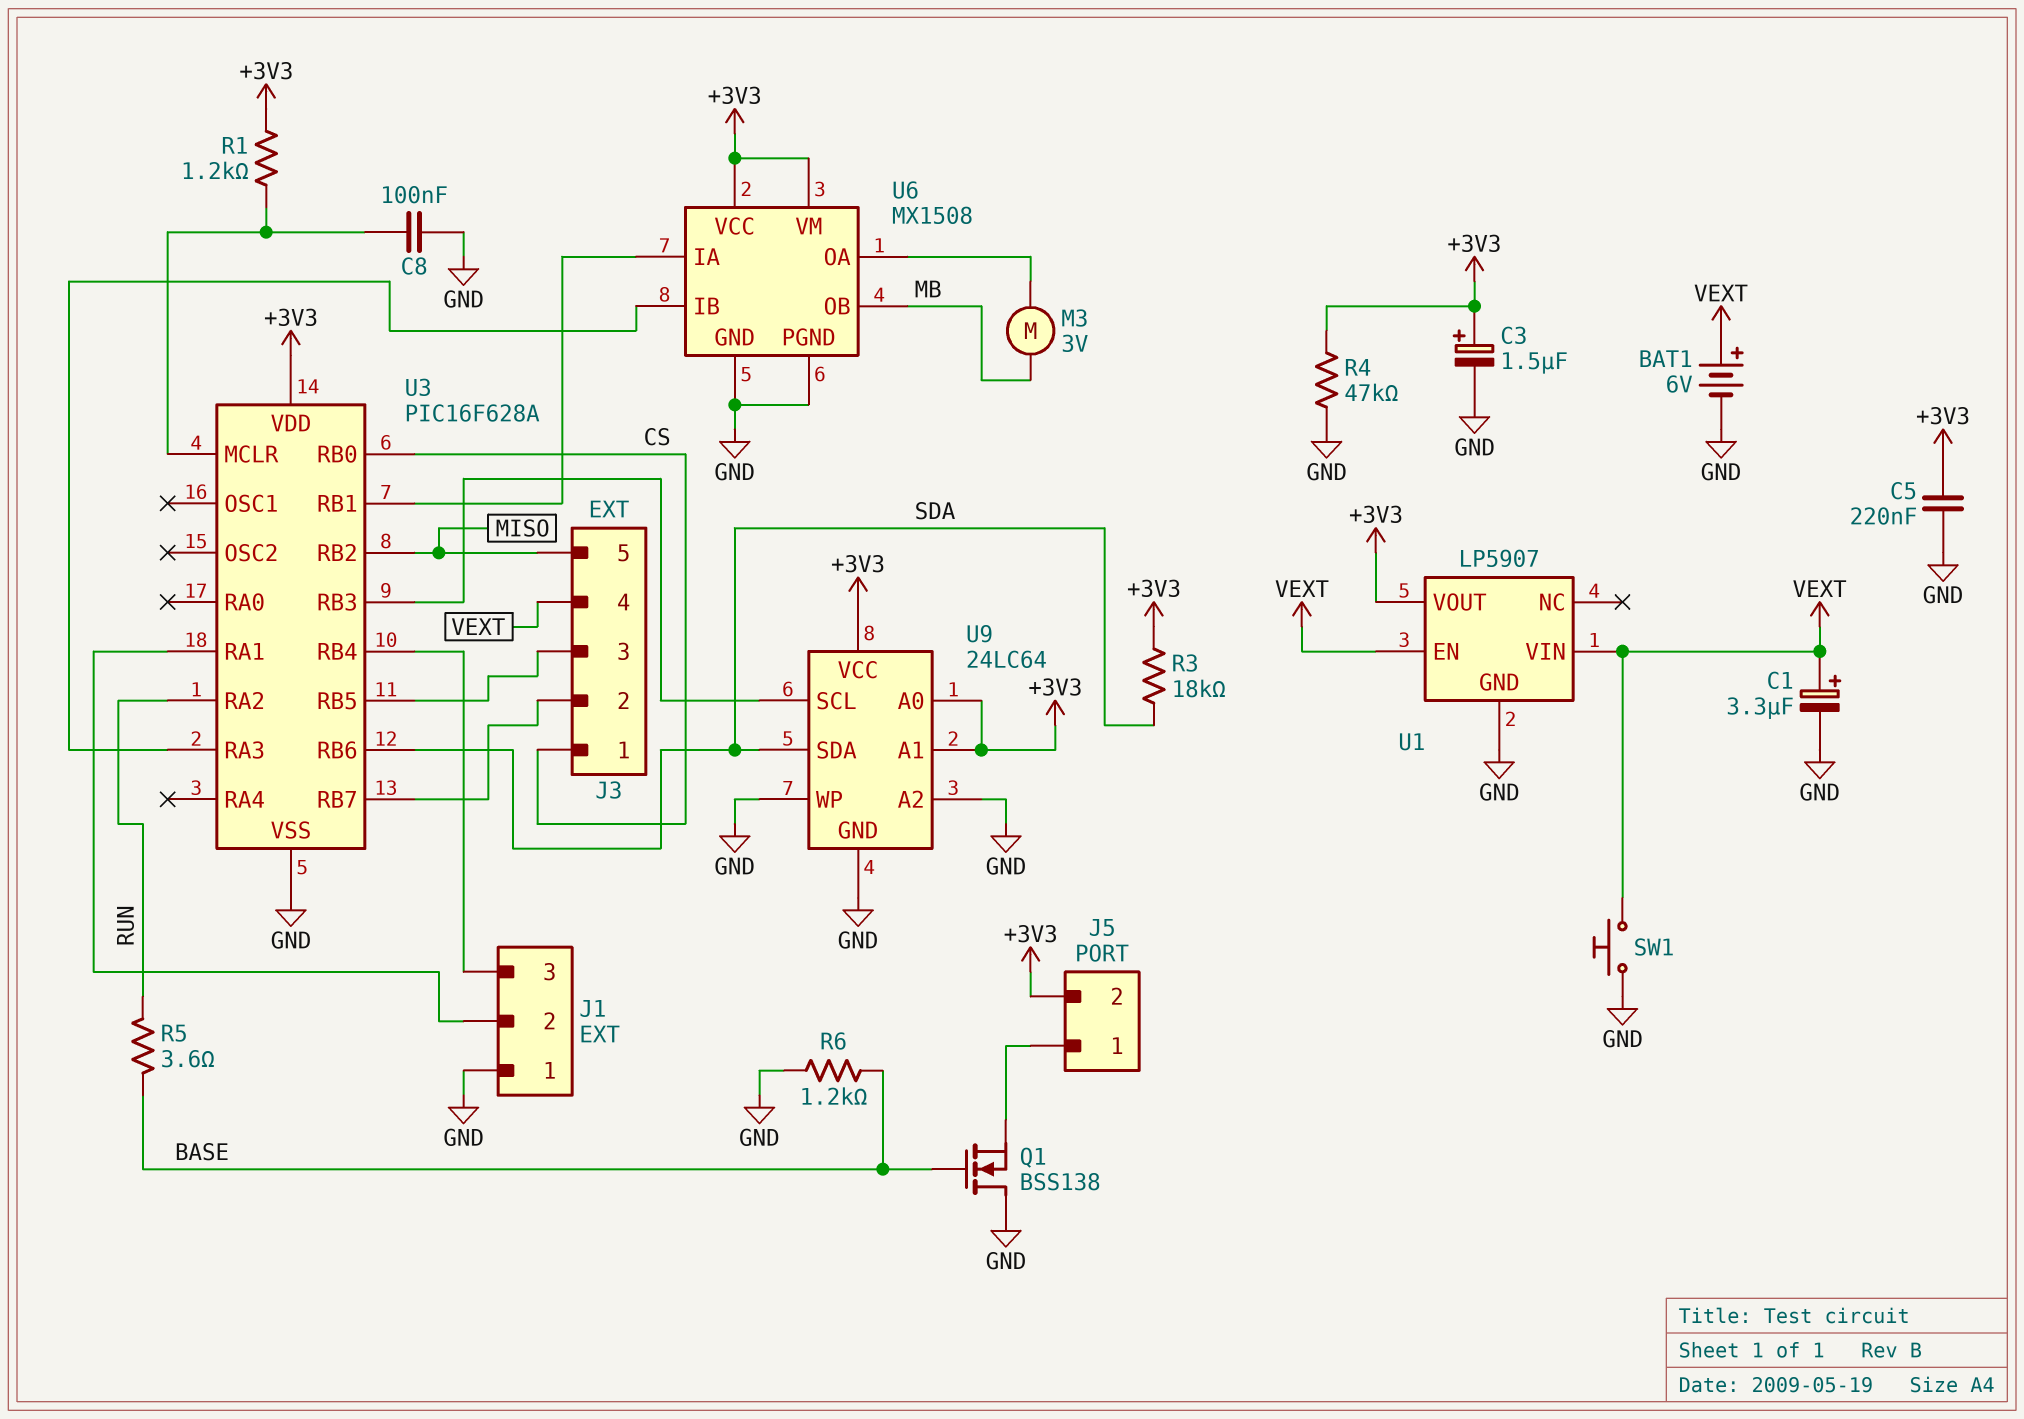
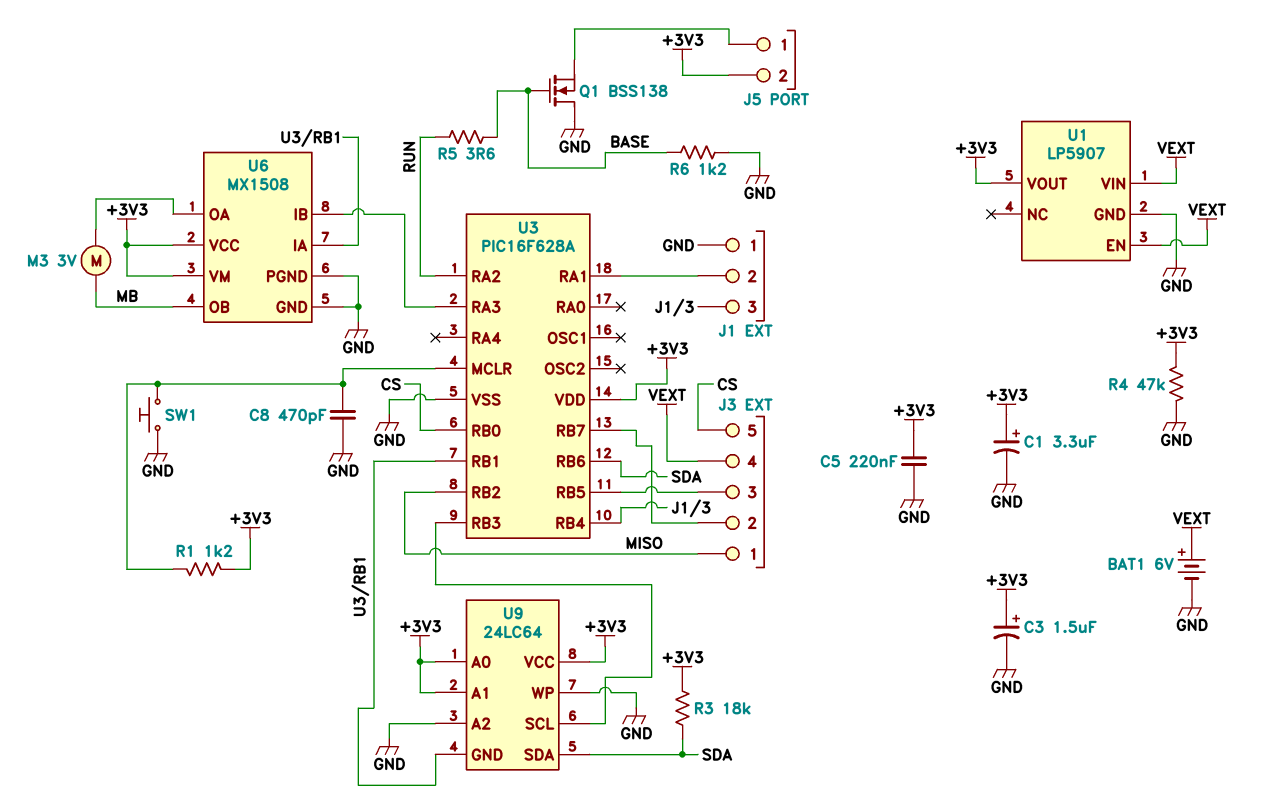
C1: 3.3uF (plus VEXT, minus GND) -> 3.3uF (plus +3V3, minus GND)
C8: 100nF (GND, U3/MCLR) -> 470pF (GND, U3/MCLR)
J3 pin 1: CS -> MISO
J3 pin 5: MISO -> CS
SW1: button (GND, VEXT) -> button (GND, U3/MCLR)
U9 pin GND: GND -> U3/RB1

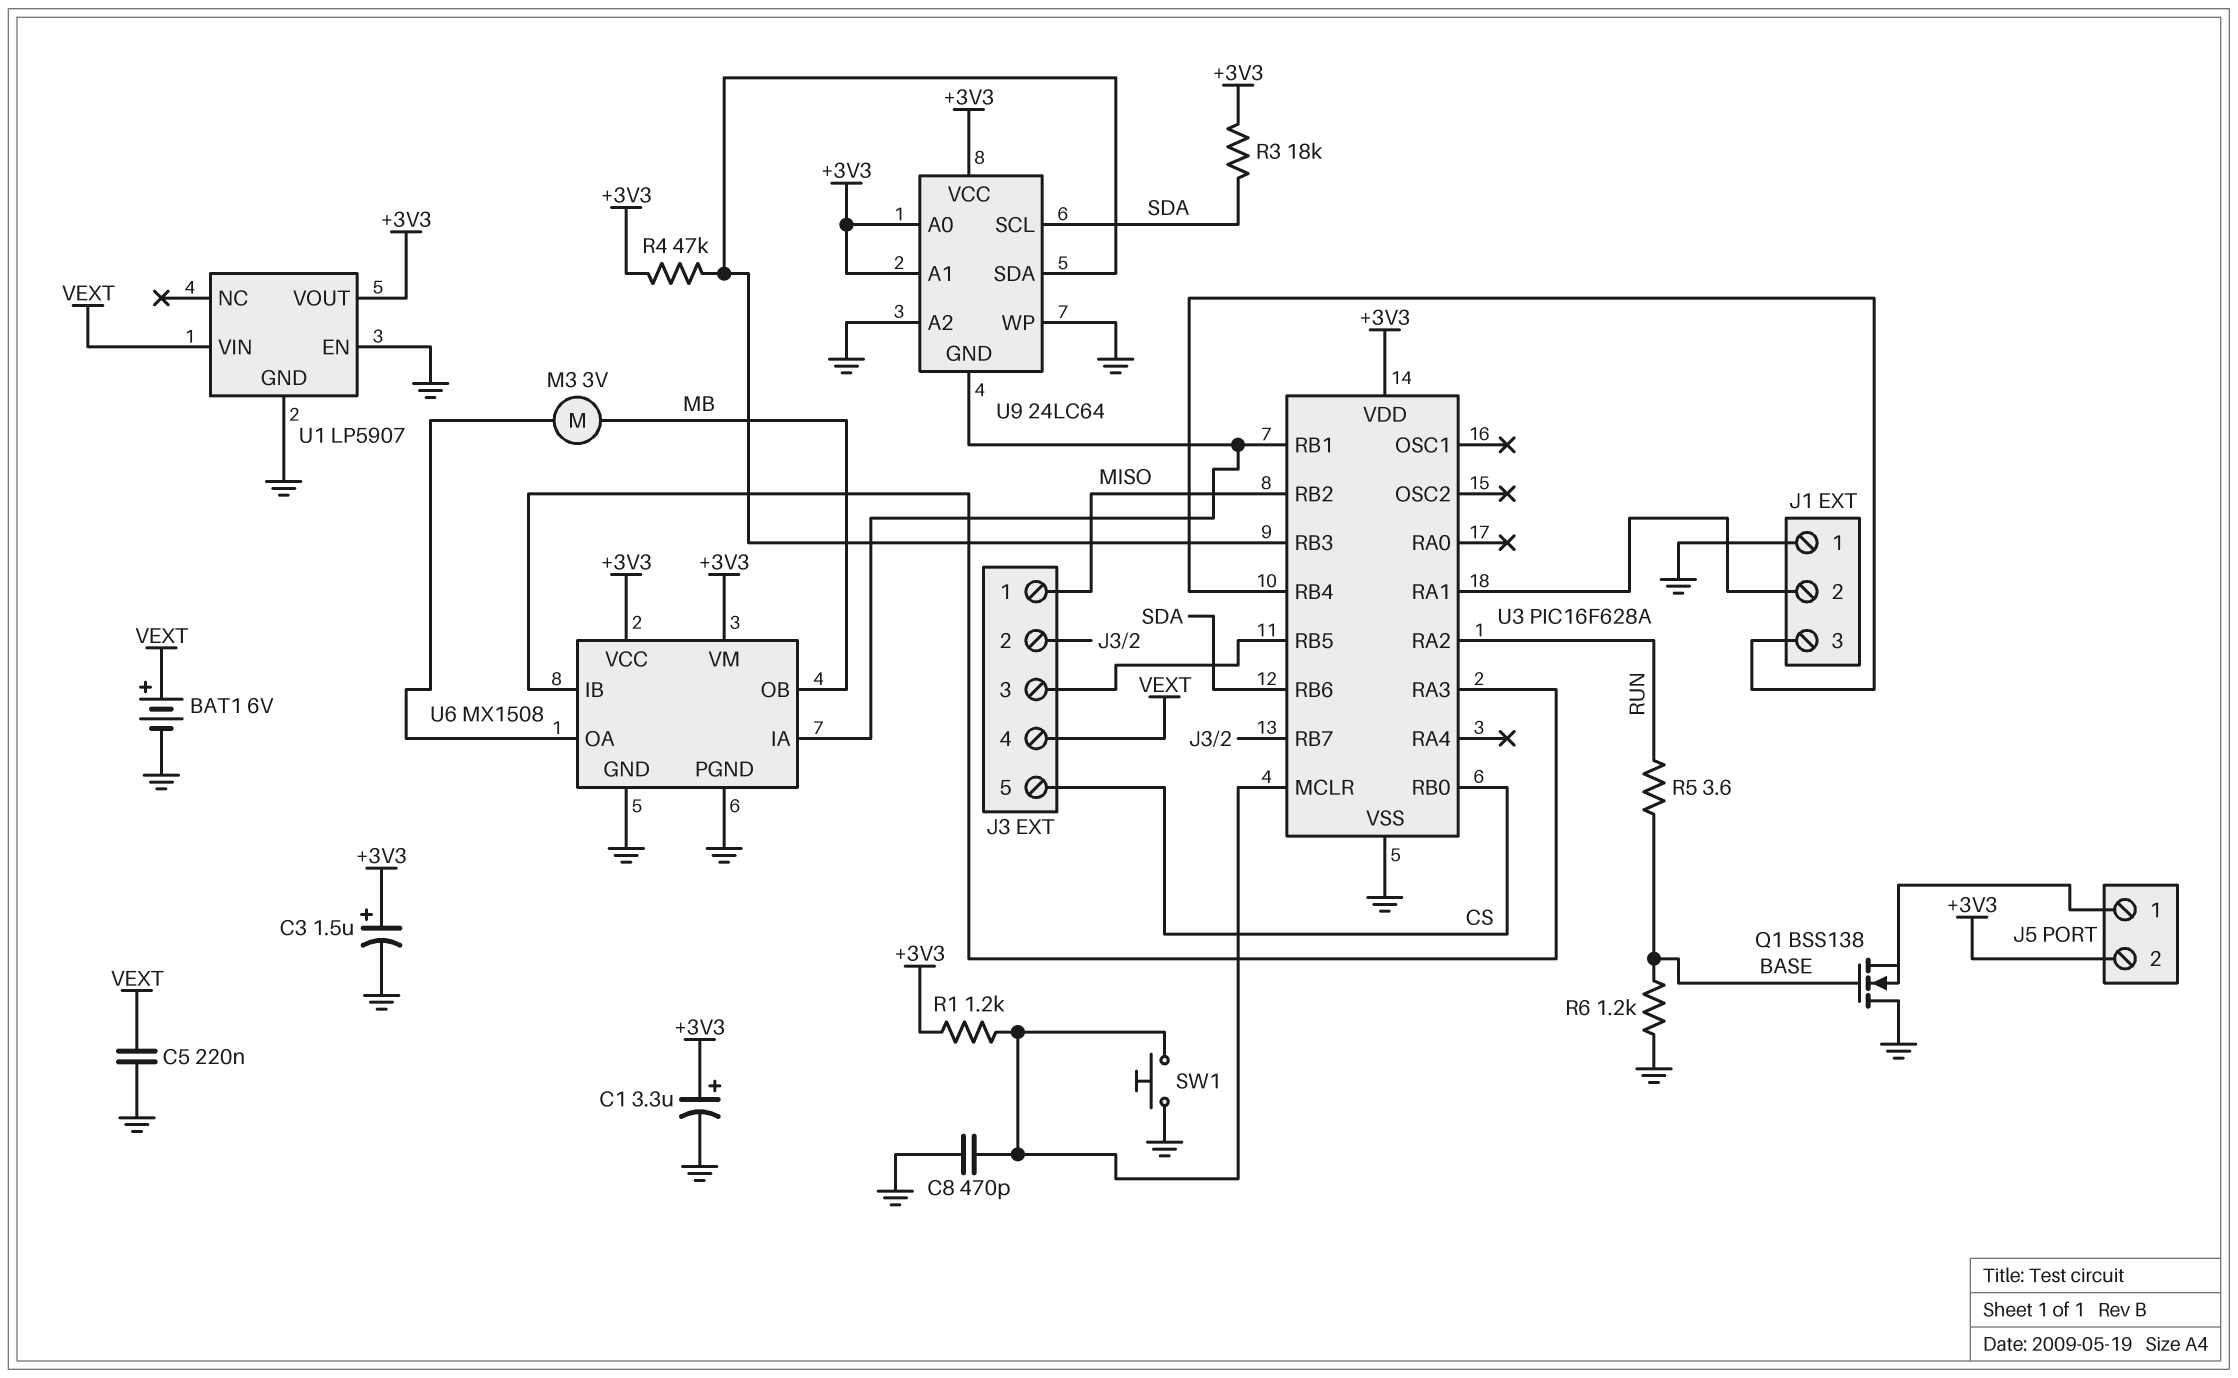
C5: 220nF (+3V3, GND) -> 220nF (GND, VEXT)
R4: 47k (+3V3, GND) -> 47k (+3V3, U3/RB3)
U1 pin EN: VEXT -> GND
U9 pin SCL: U3/RB3 -> SDA
U9 pin SDA: SDA -> U3/RB3

